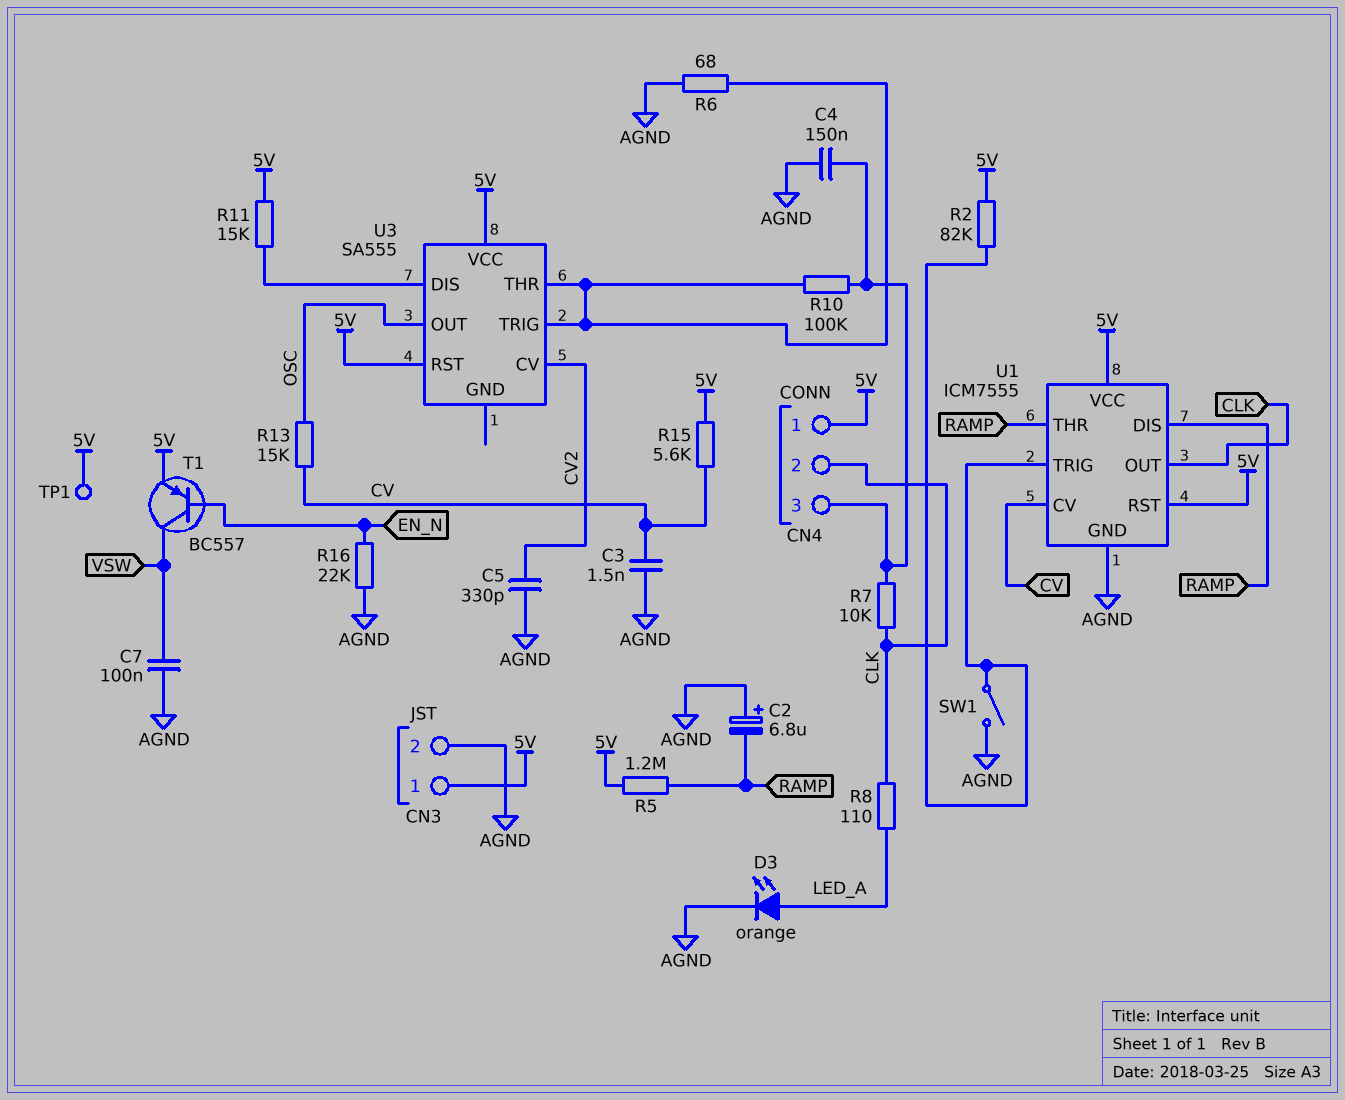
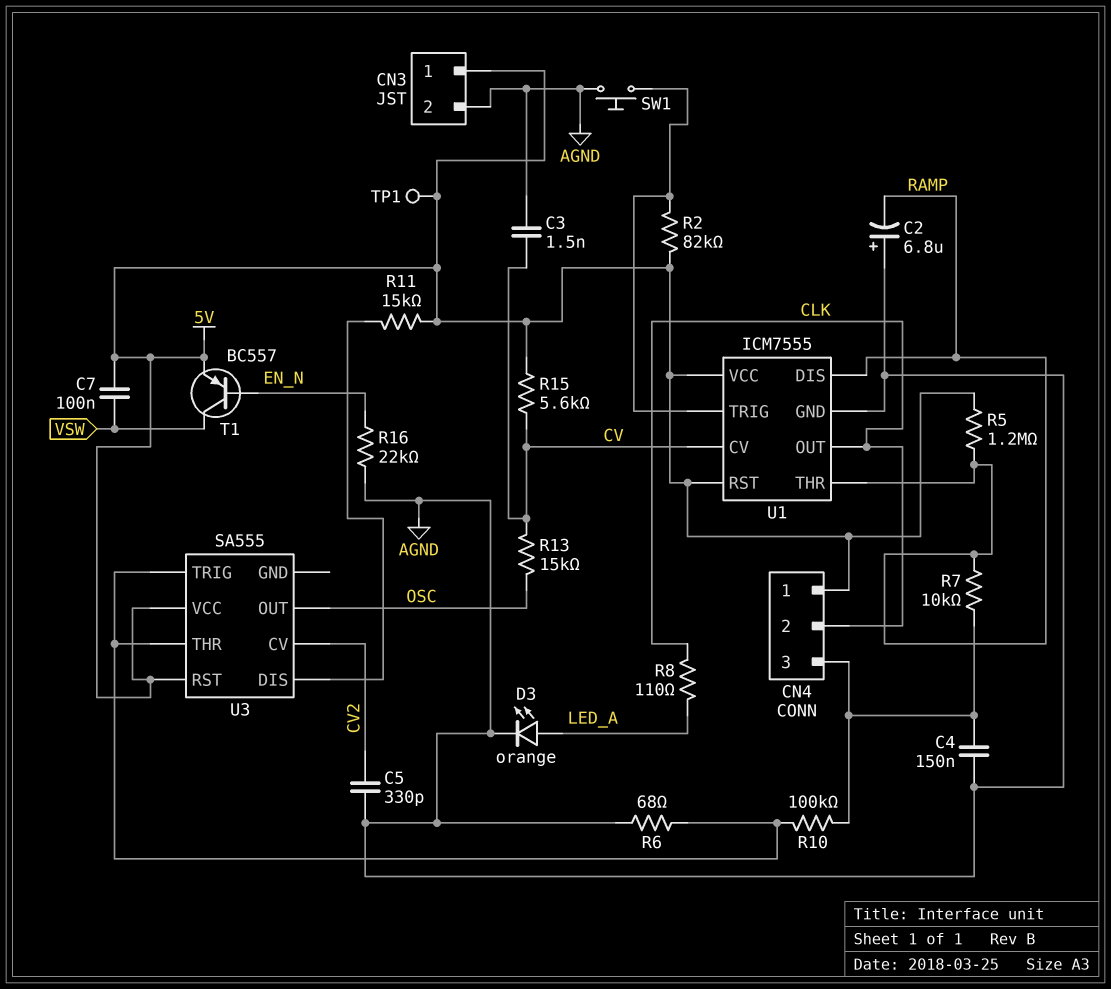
C7: 100nF (AGND, VSW) -> 100nF (5V, VSW)
R7: 10k (CLK, CN4/3) -> 10k (CN4/3, RAMP)
SW1: switch (AGND, U1/TRIG) -> button (AGND, U1/TRIG)

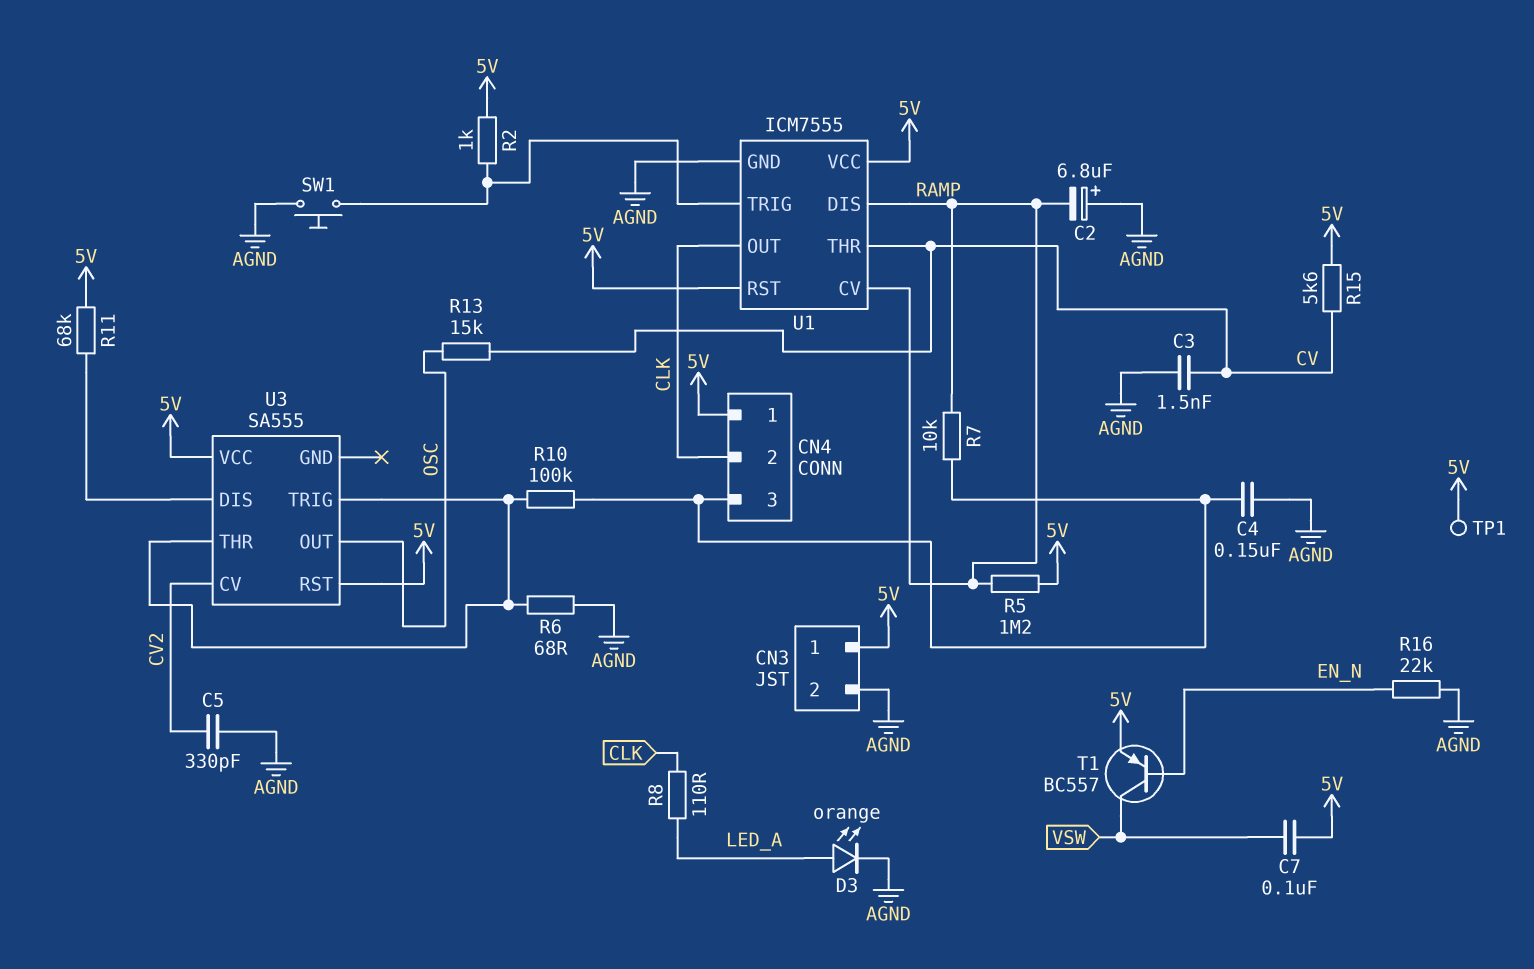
R2: 82k (5V, U1/TRIG) -> 1k (5V, U1/TRIG)
R11: 15k (5V, U3/DIS) -> 68k (5V, U3/DIS)
U1 pin CV: CV -> RAMP
U1 pin THR: RAMP -> CV

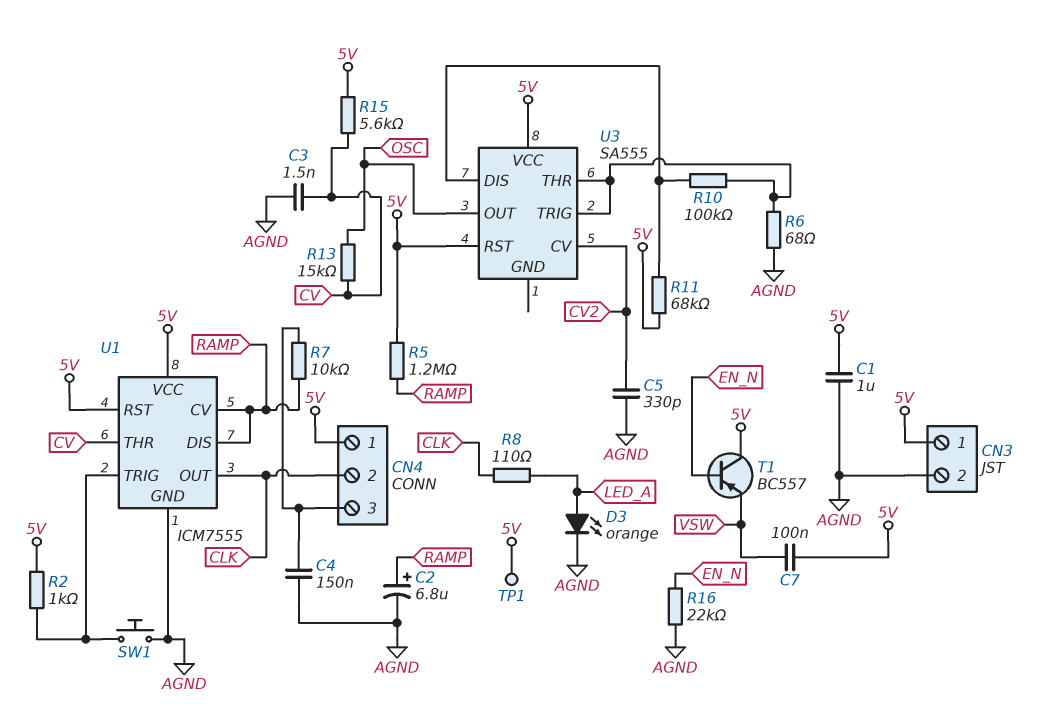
C1: none -> 1uF (5V, AGND)
C2: 6.8uF (plus AGND, minus RAMP) -> 6.8uF (plus RAMP, minus AGND)
R10: 100k (CN4/3, U3/THR) -> 100k (U3/DIS, U3/THR)
T1: PNP BC557 (B EN_N, C VSW, E 5V) -> PNP BC557 (B EN_N, C 5V, E VSW)

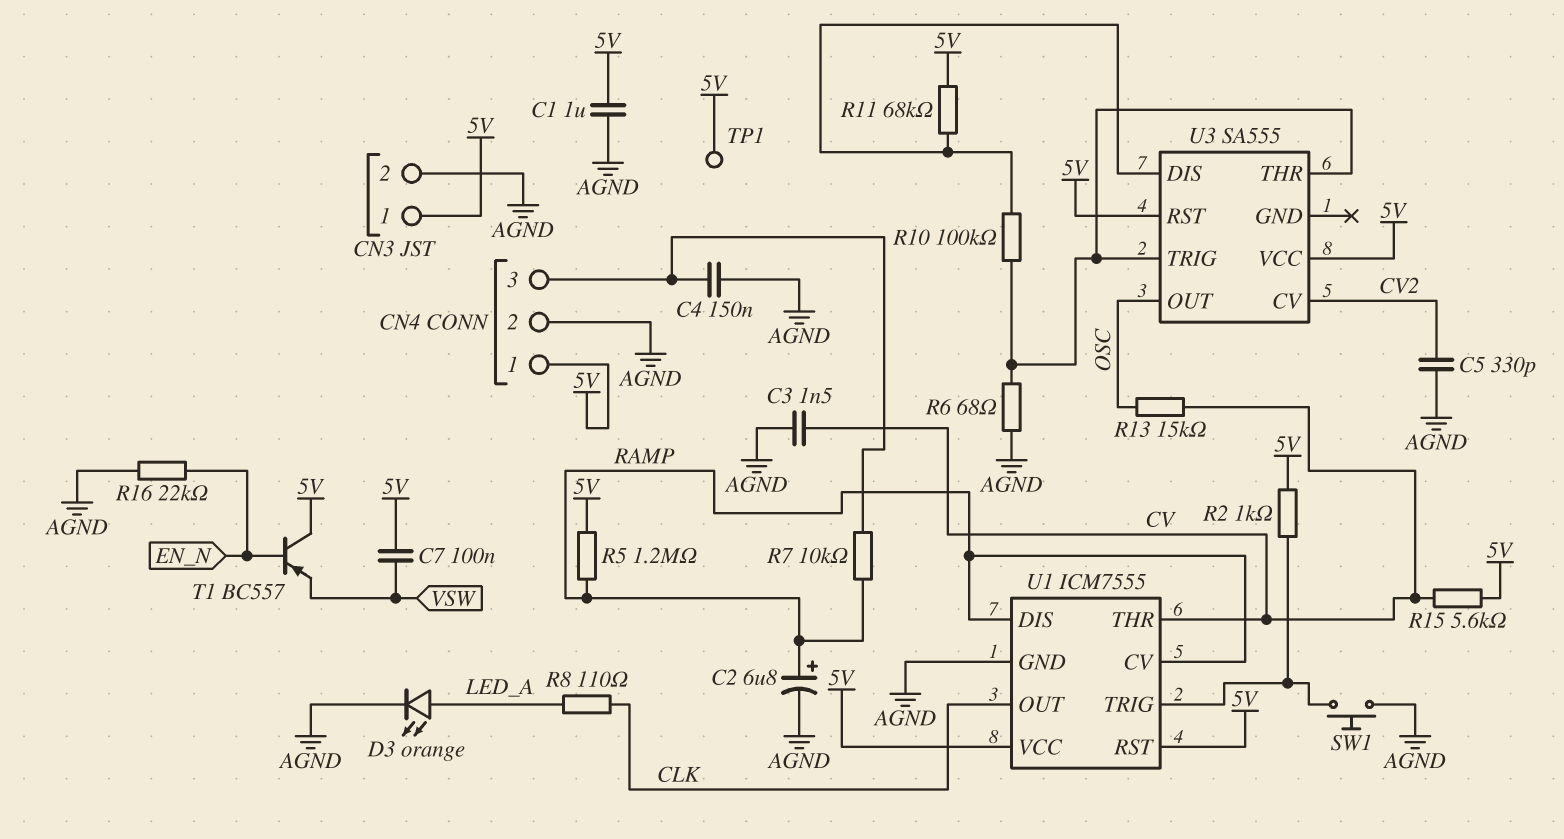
CN4 pin 2: CLK -> AGND

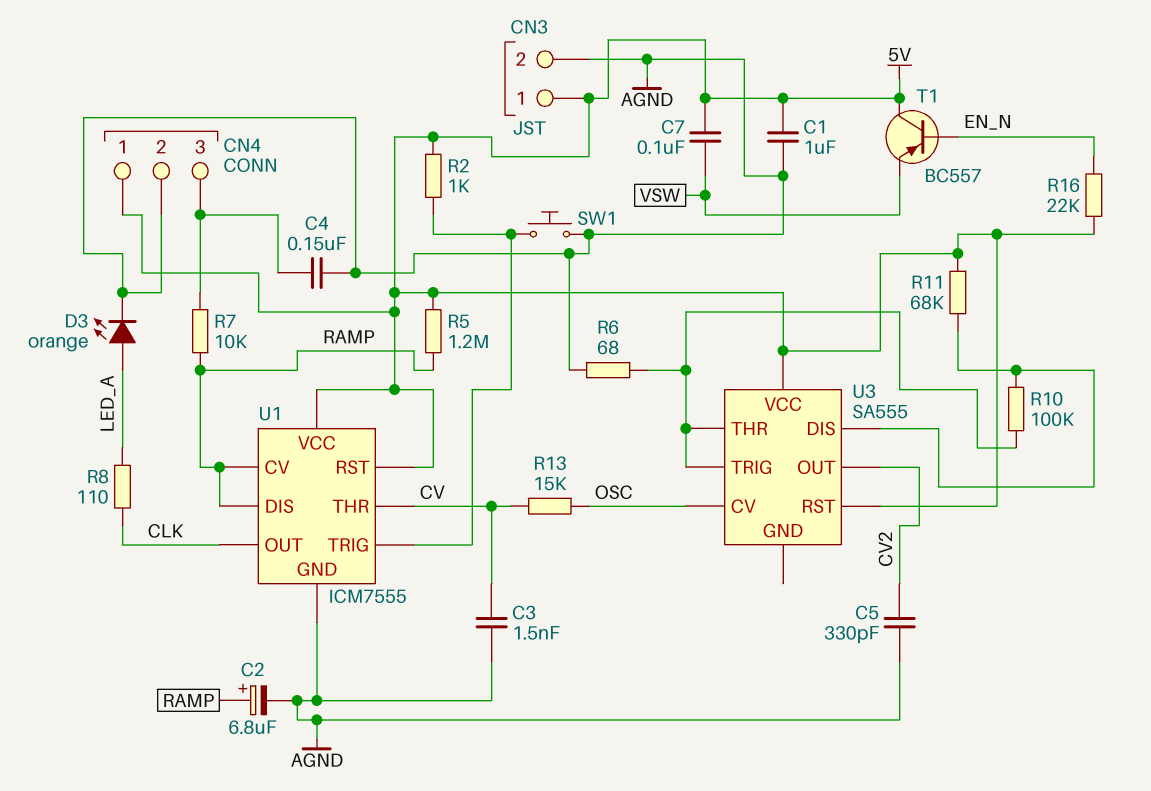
R15: 5.6k (5V, CV) -> none
R16: 22k (AGND, EN_N) -> 22k (5V, EN_N)
TP1: test point (5V) -> none
U3 pin CV: CV2 -> OSC
U3 pin OUT: OSC -> CV2

